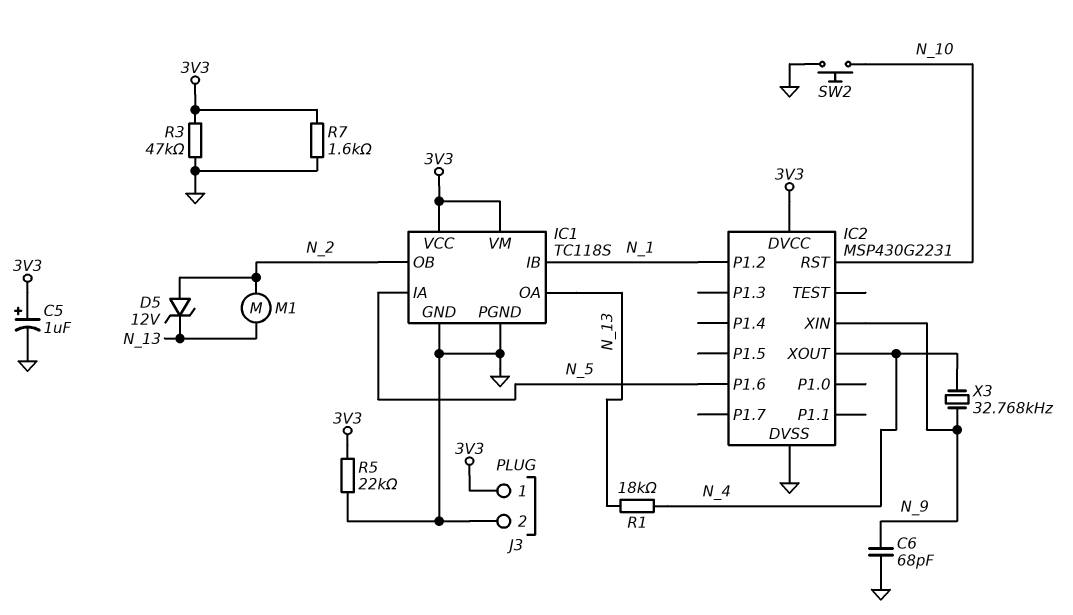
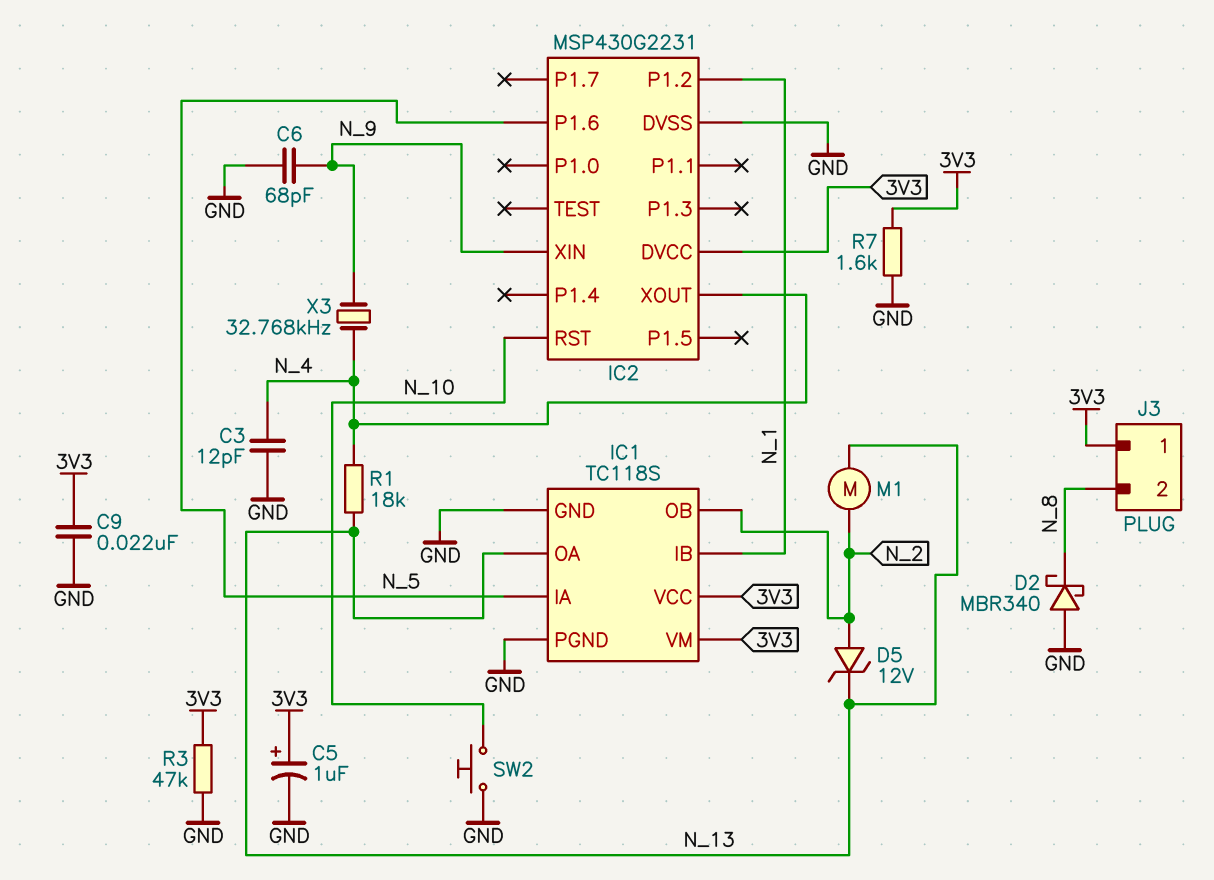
C3: none -> 12pF (GND, N_4)
C9: none -> 22nF (3V3, GND)
D2: none -> schottky MBR340 (A GND, K N_8)
J3 pin 2: GND -> N_8
R5: 22k (3V3, GND) -> none

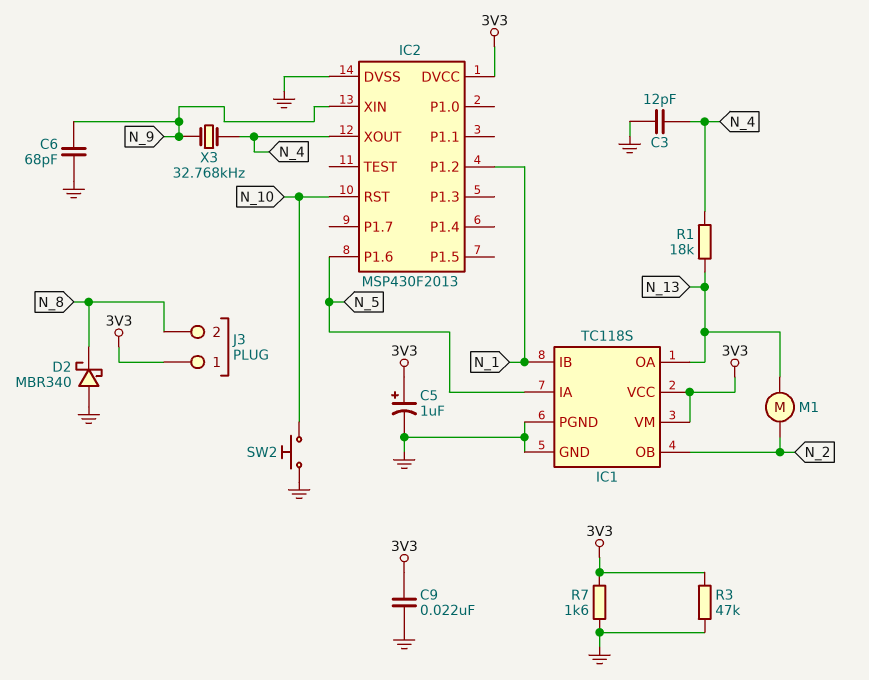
D5: zener 12V (A N_2, K N_13) -> none
IC2: MSP430G2231 -> MSP430F2013

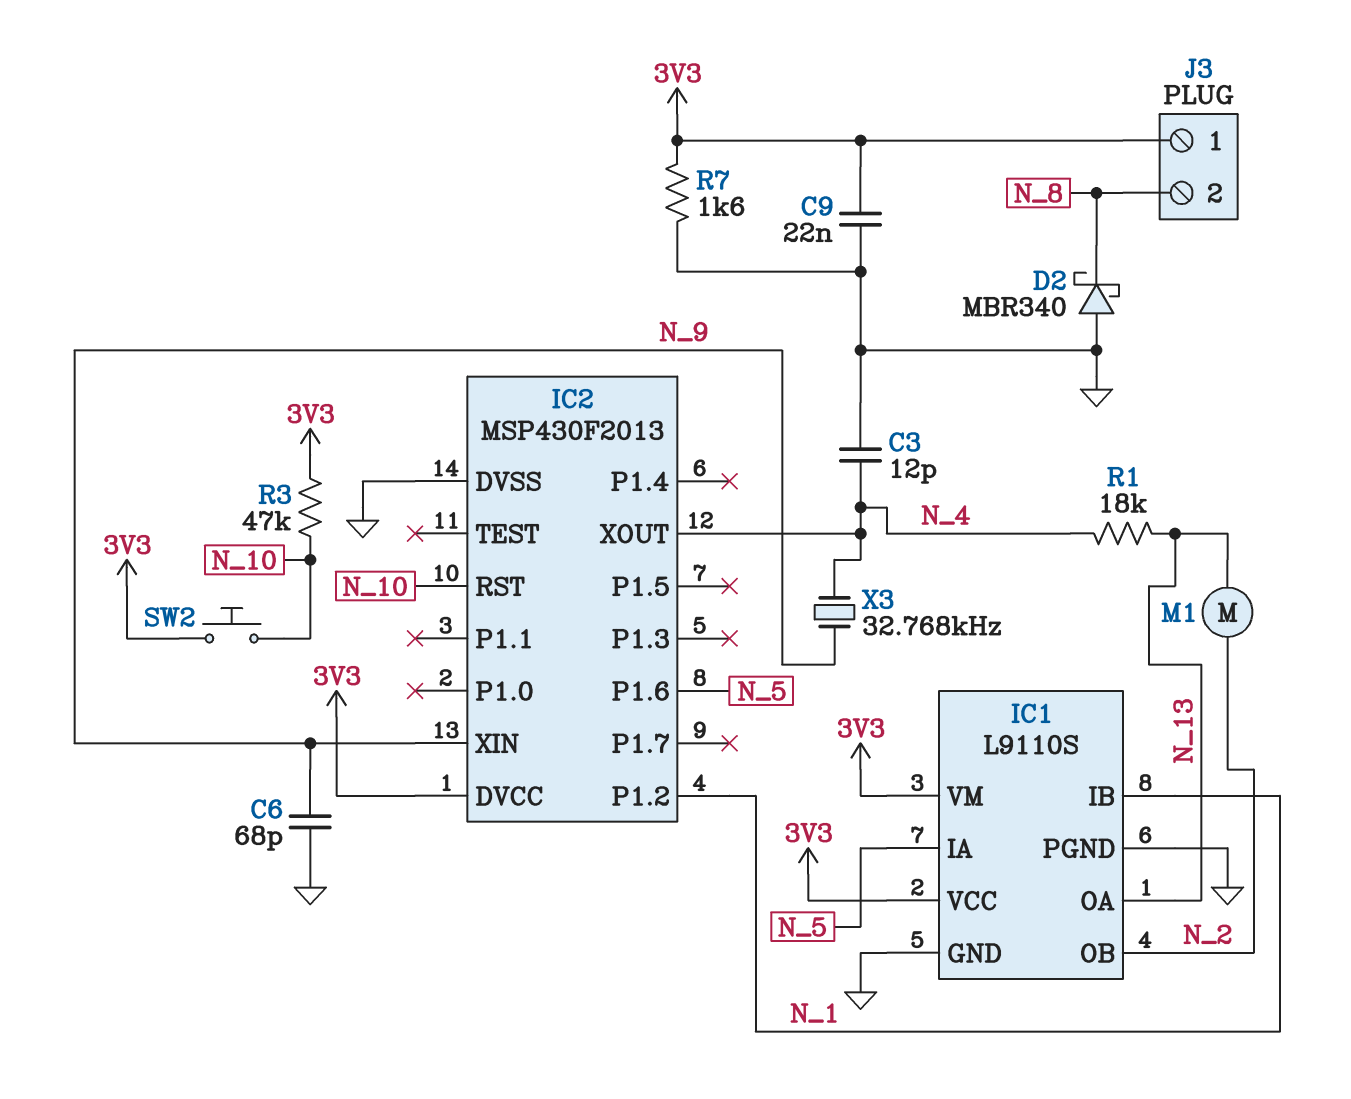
C5: 1uF (plus 3V3, minus GND) -> none
IC1: TC118S -> L9110S
R3: 47k (3V3, GND) -> 47k (3V3, N_10)
SW2: button (GND, N_10) -> button (3V3, N_10)

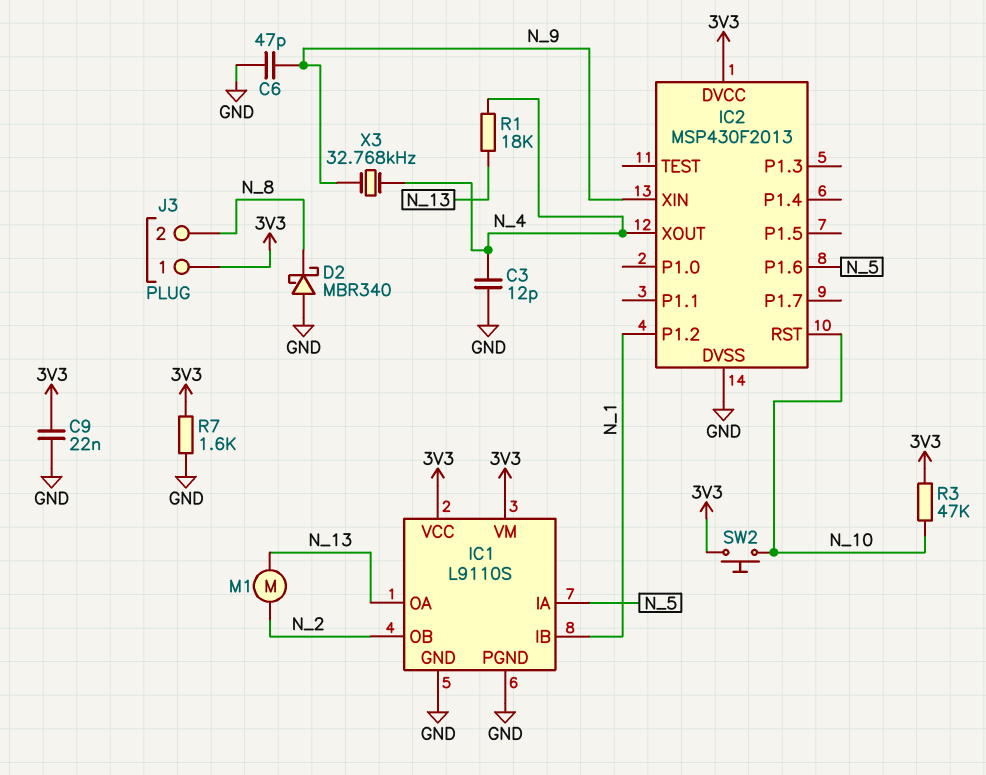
C6: 68pF (GND, N_9) -> 47pF (GND, N_9)

